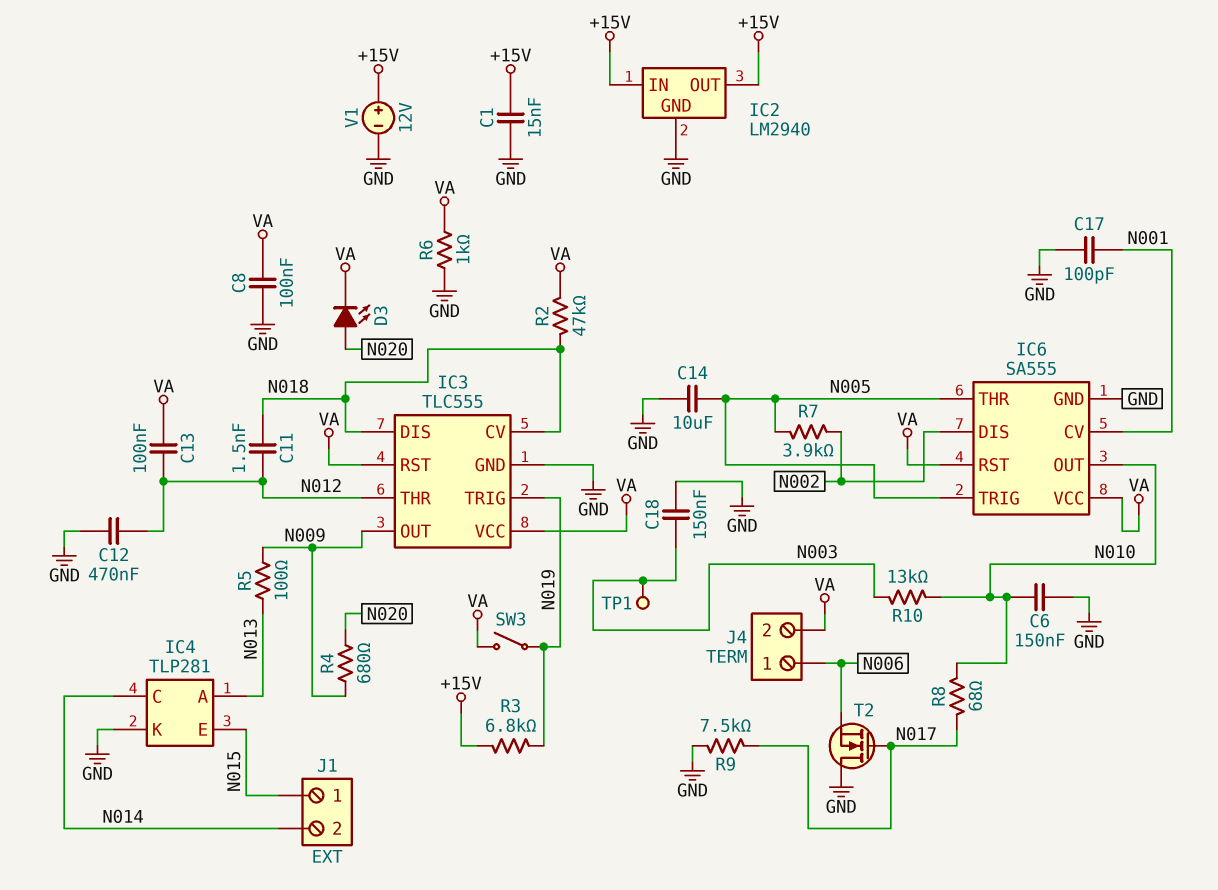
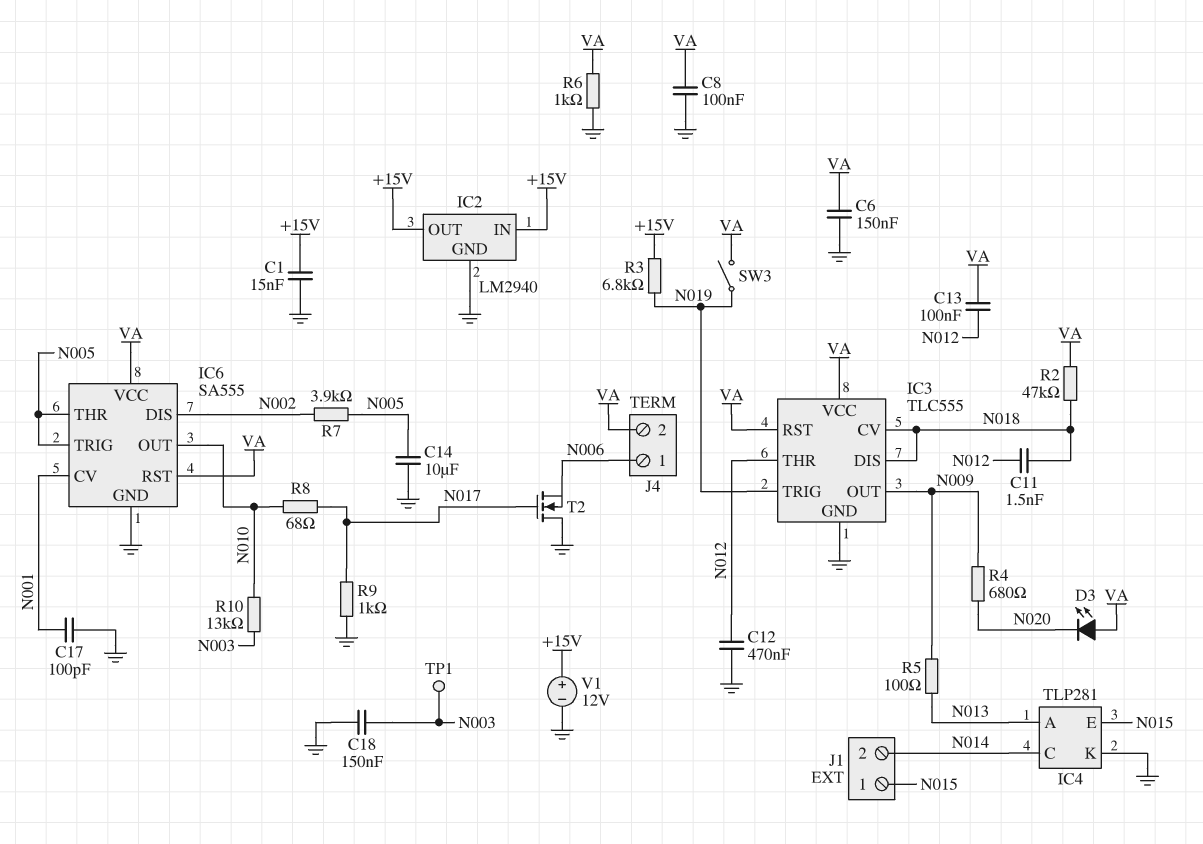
C6: 150nF (GND, N010) -> 150nF (GND, VA)
D3: LED (A N020, K VA) -> LED (A VA, K N020)
R9: 7.5k (GND, N017) -> 1k (GND, N017)

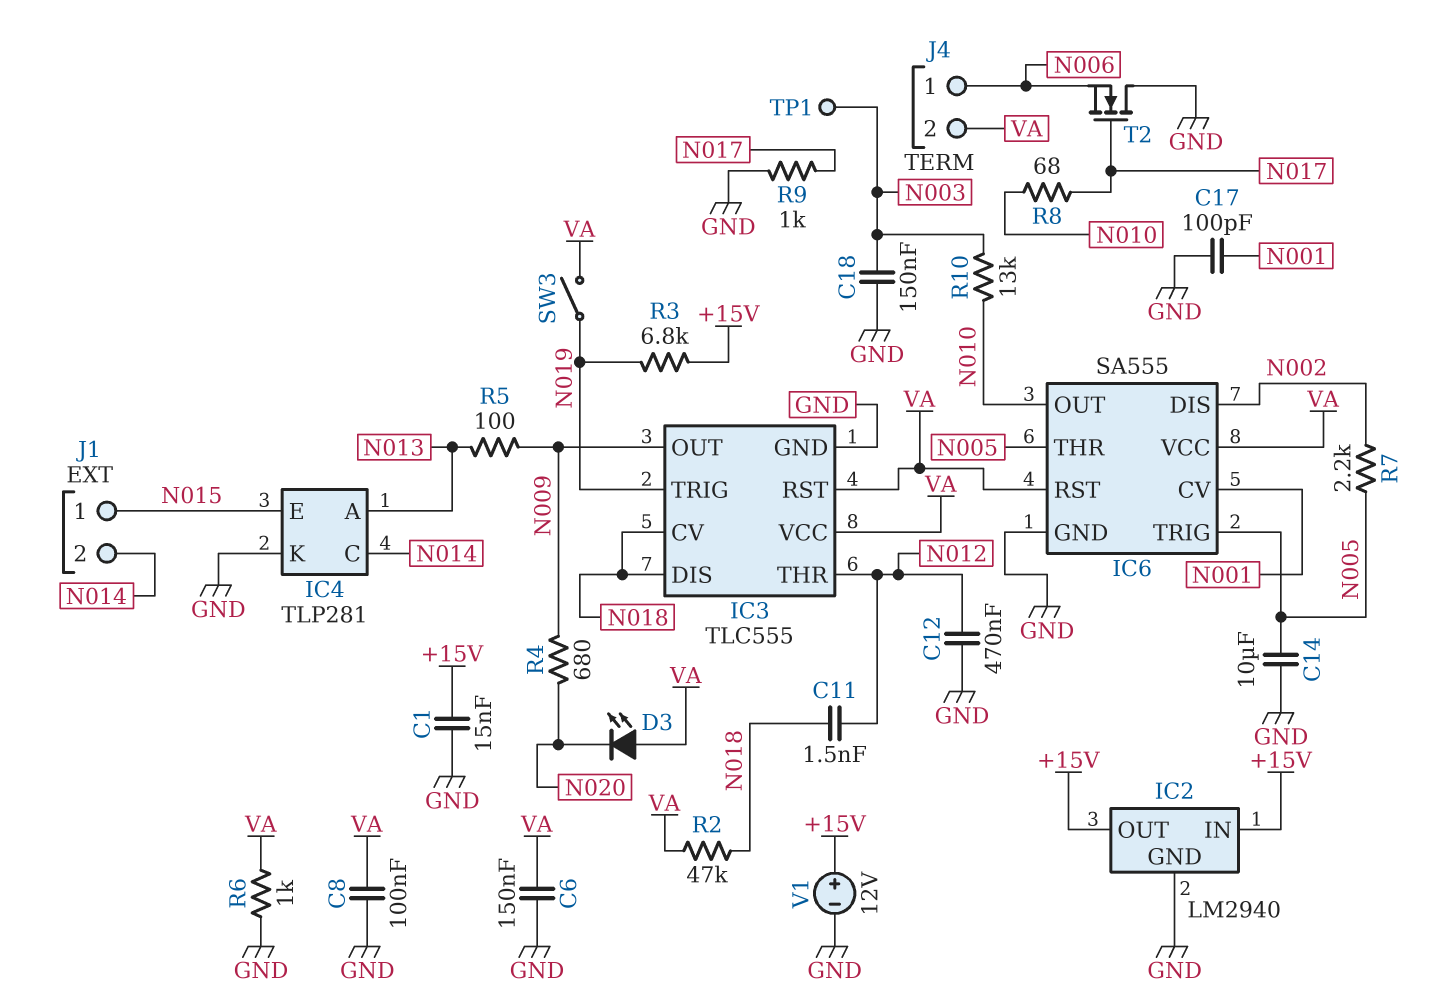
C13: 100nF (N012, VA) -> none
R7: 3.9k (N002, N005) -> 2.2k (N002, N005)

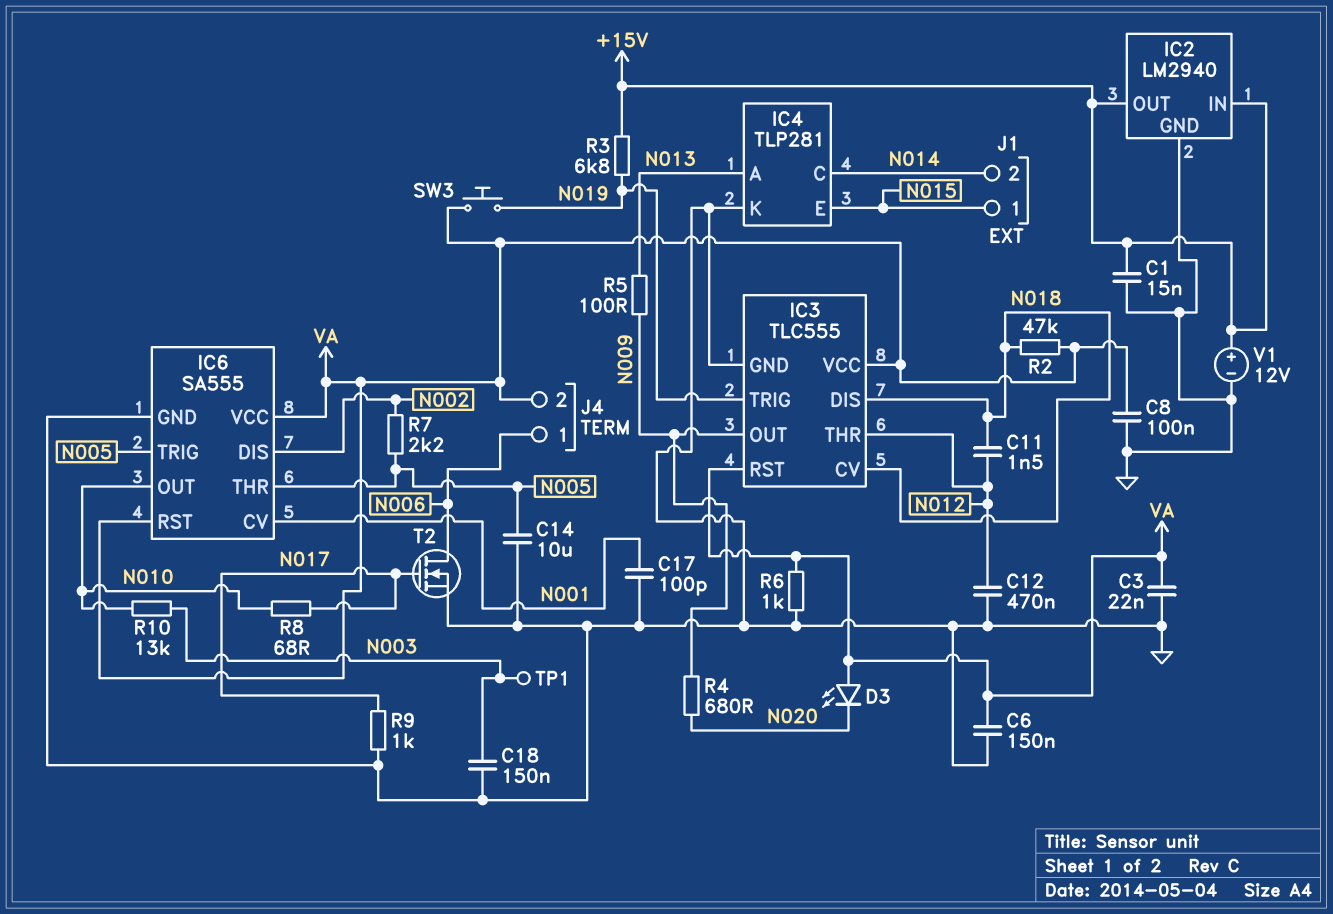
C3: none -> 22nF (GND, VA)
SW3: switch (N019, VA) -> button (N019, VA)
T2: NMOS (G N017, D GND, S N006) -> NMOS (G N017, D N006, S GND)

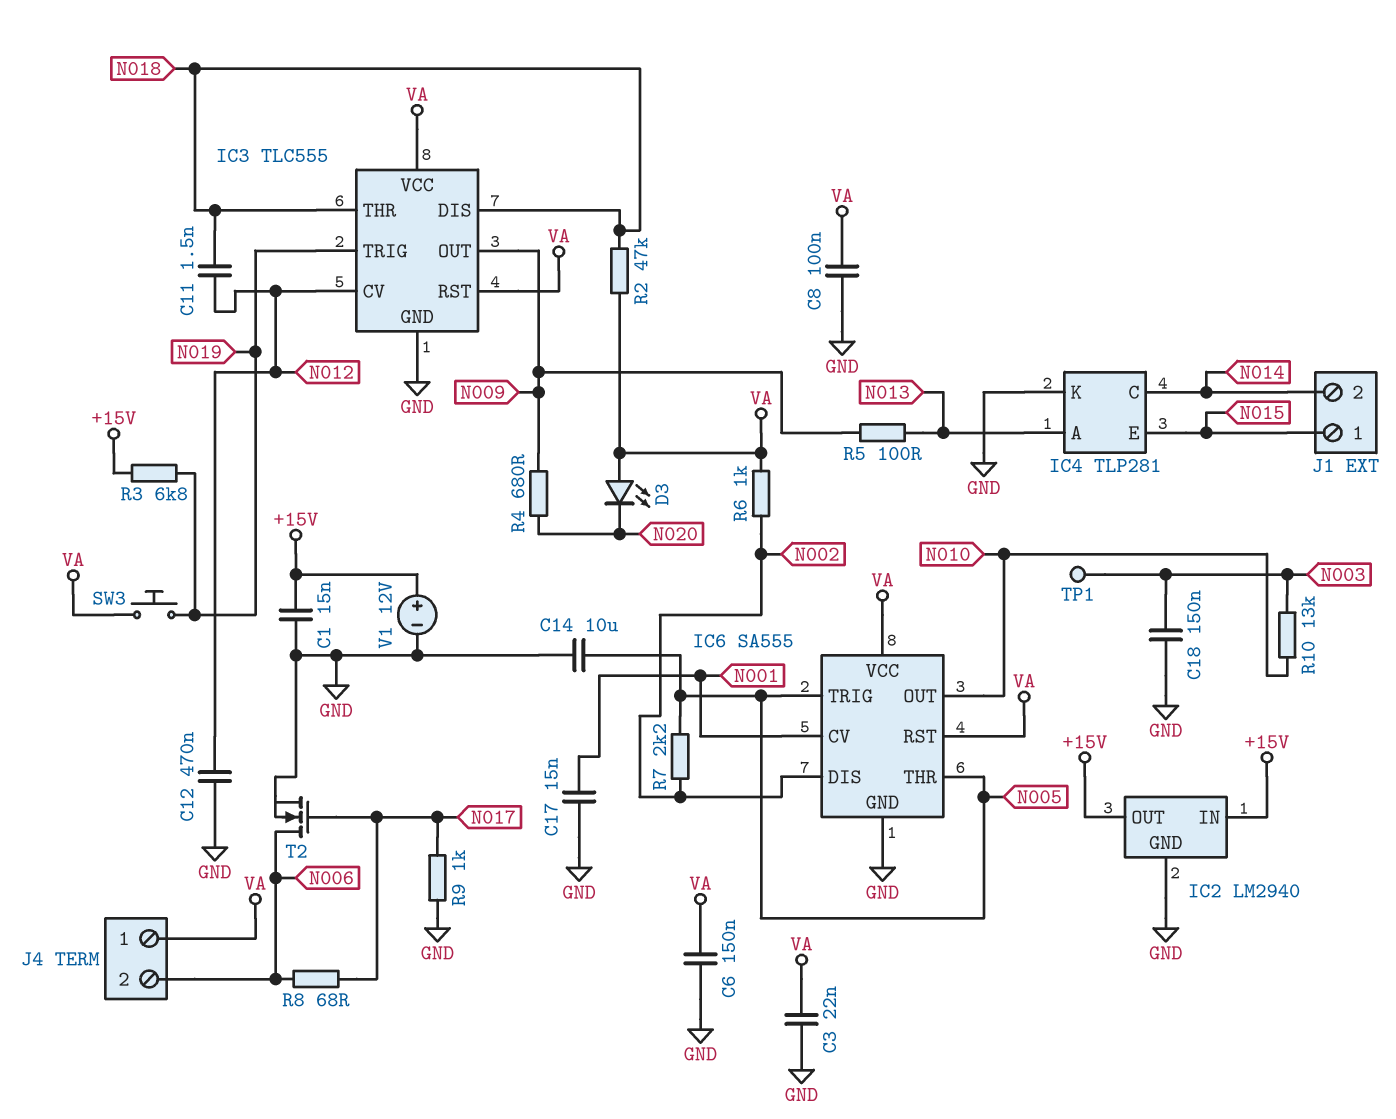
C17: 100pF (GND, N001) -> 15nF (GND, N001)
IC3 pin CV: N018 -> N012
IC3 pin THR: N012 -> N018
J4 pin 1: N006 -> VA
J4 pin 2: VA -> N006
R6: 1k (GND, VA) -> 1k (N002, VA)
R8: 68 (N010, N017) -> 68 (N006, N017)

